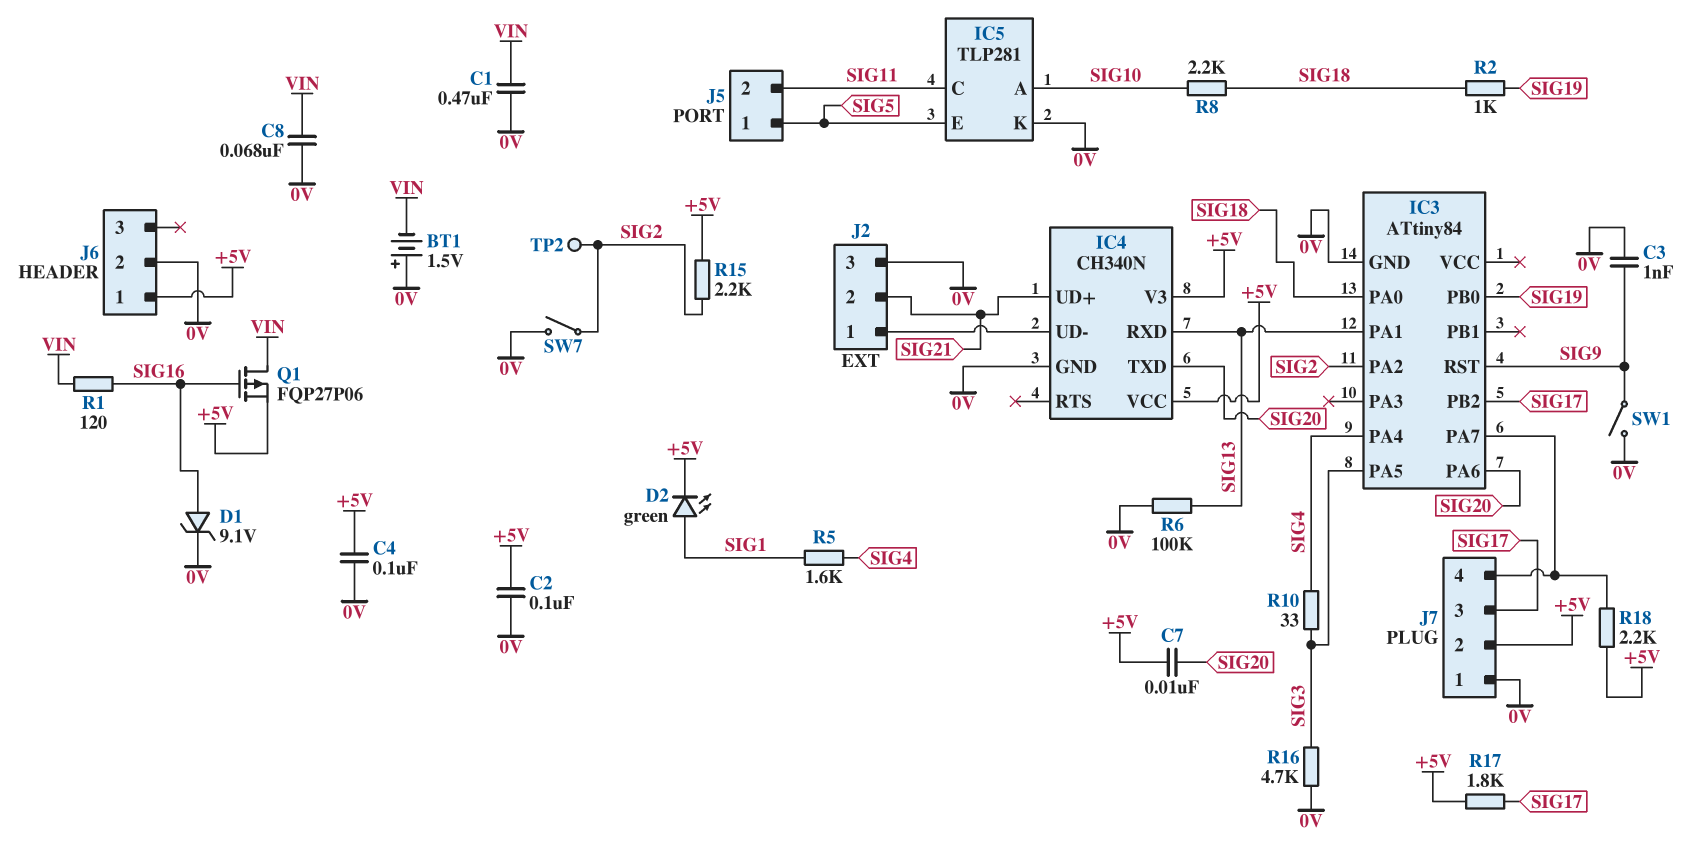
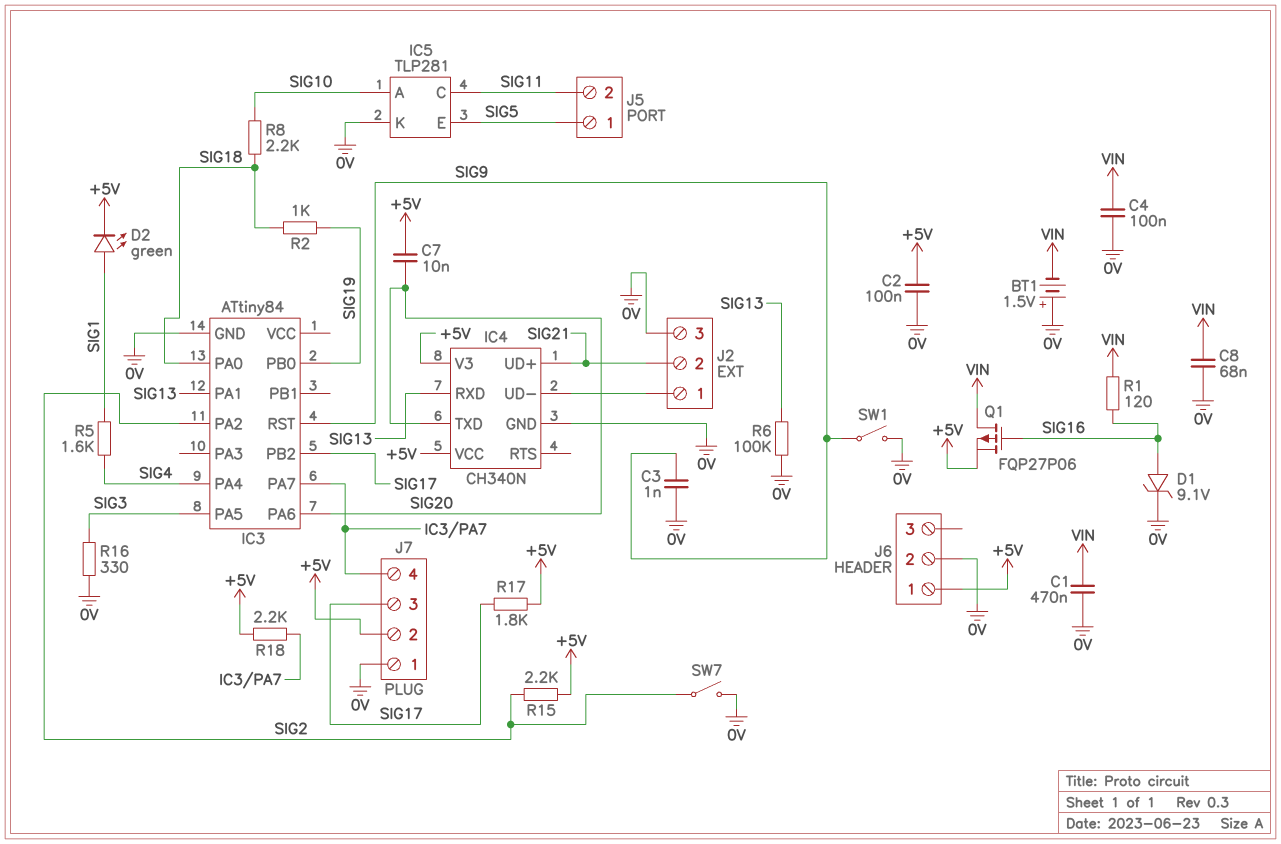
C4: 100nF (+5V, 0V) -> 100nF (0V, VIN)
R10: 33 (SIG3, SIG4) -> none
R16: 4.7k (0V, SIG3) -> 330 (0V, SIG3)
TP2: test point (SIG2) -> none

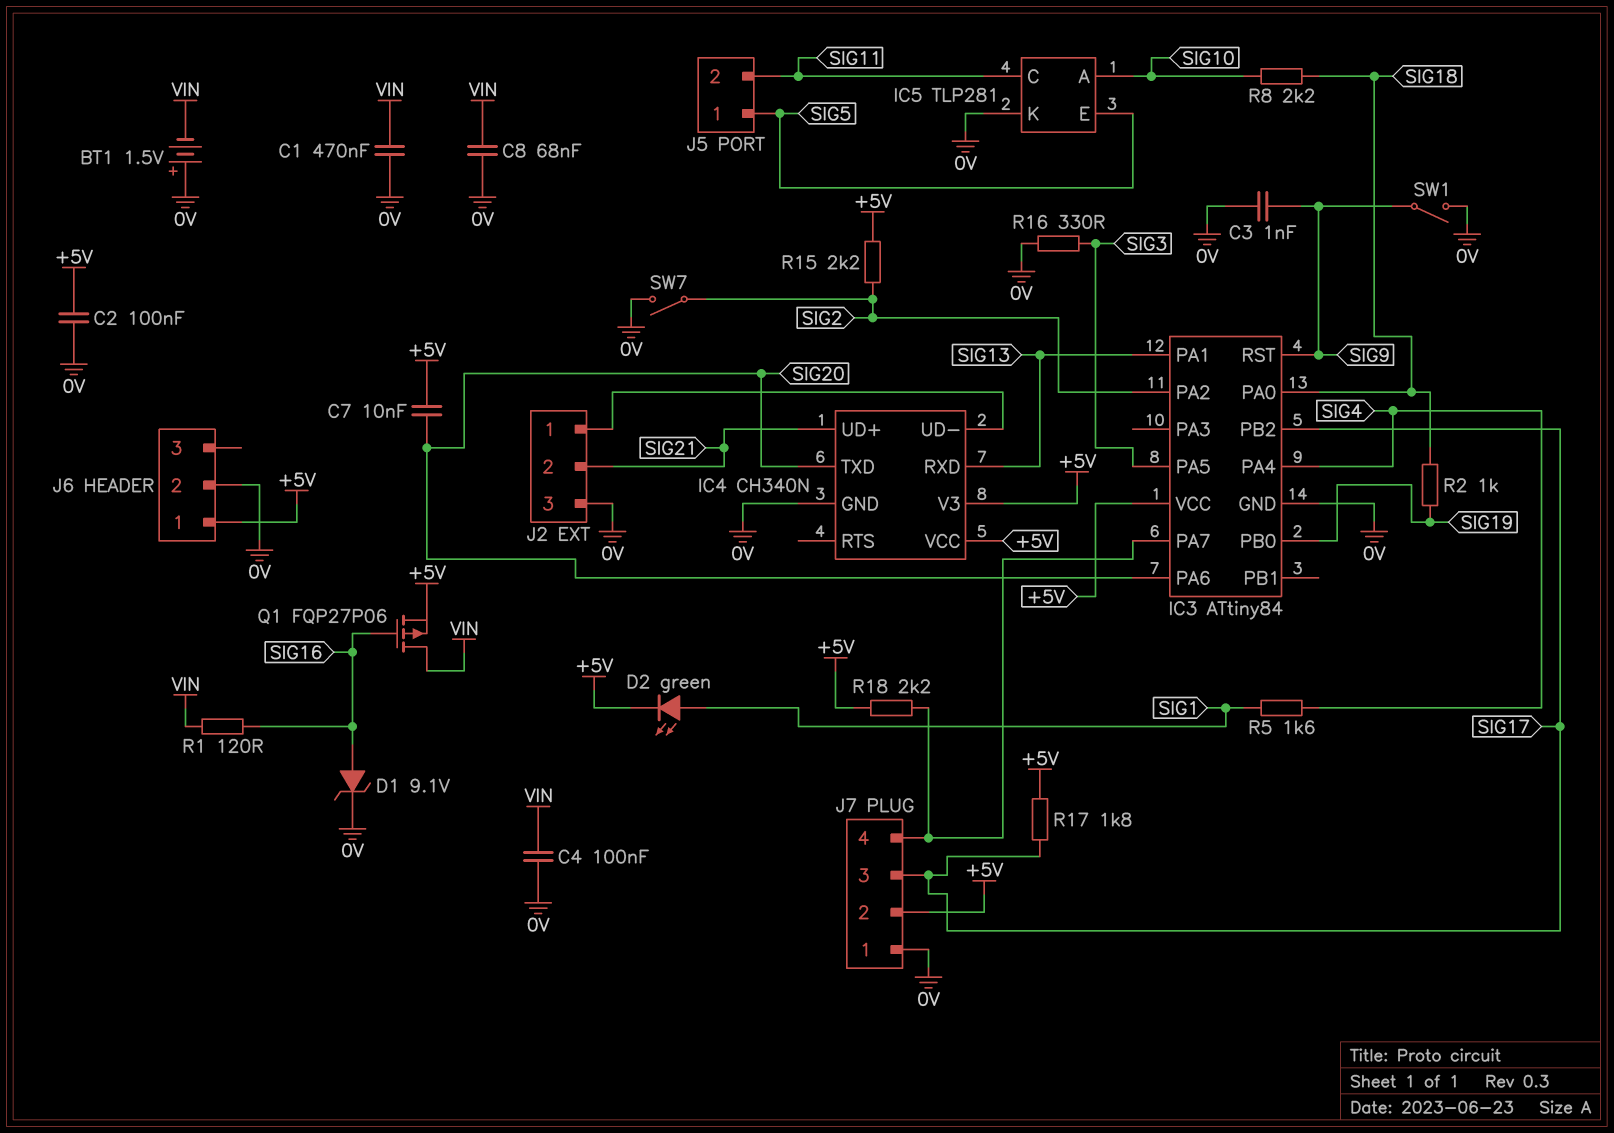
IC3 pin VCC: none -> +5V
R6: 100k (0V, SIG13) -> none

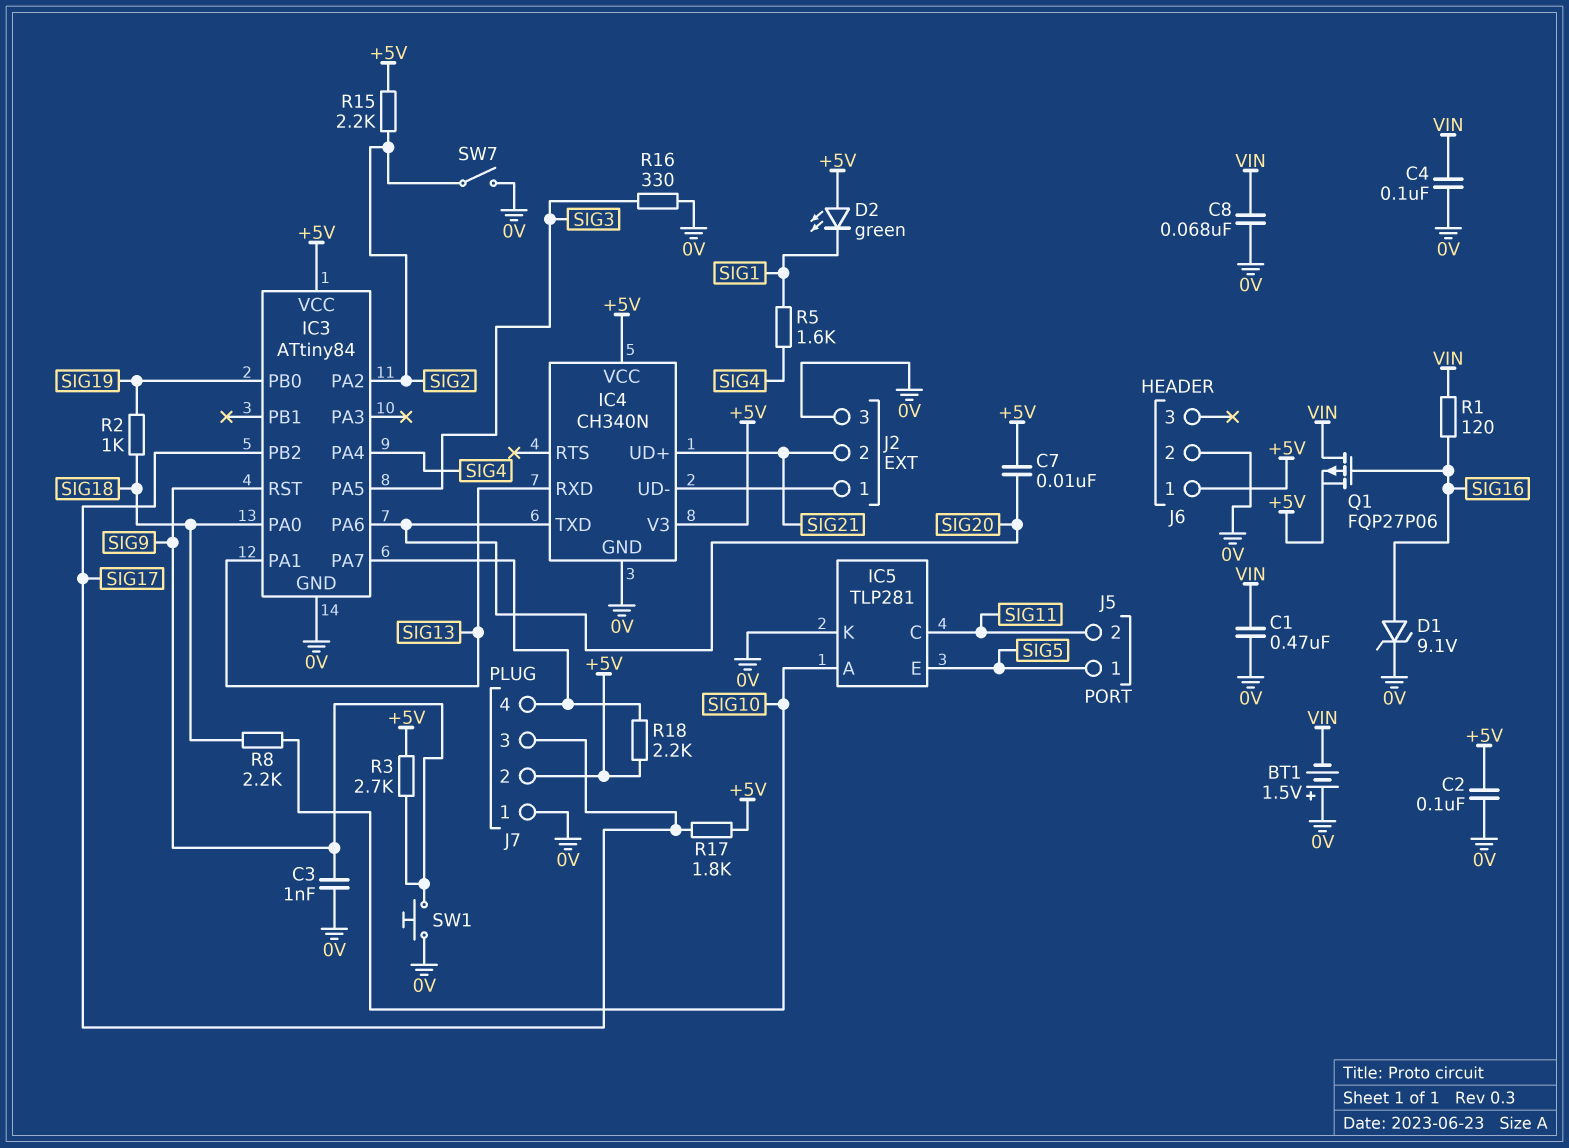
D2: LED green (A SIG1, K +5V) -> LED green (A +5V, K SIG1)
R3: none -> 2.7k (+5V, SIG9)
SW1: switch (0V, SIG9) -> button (0V, SIG9)

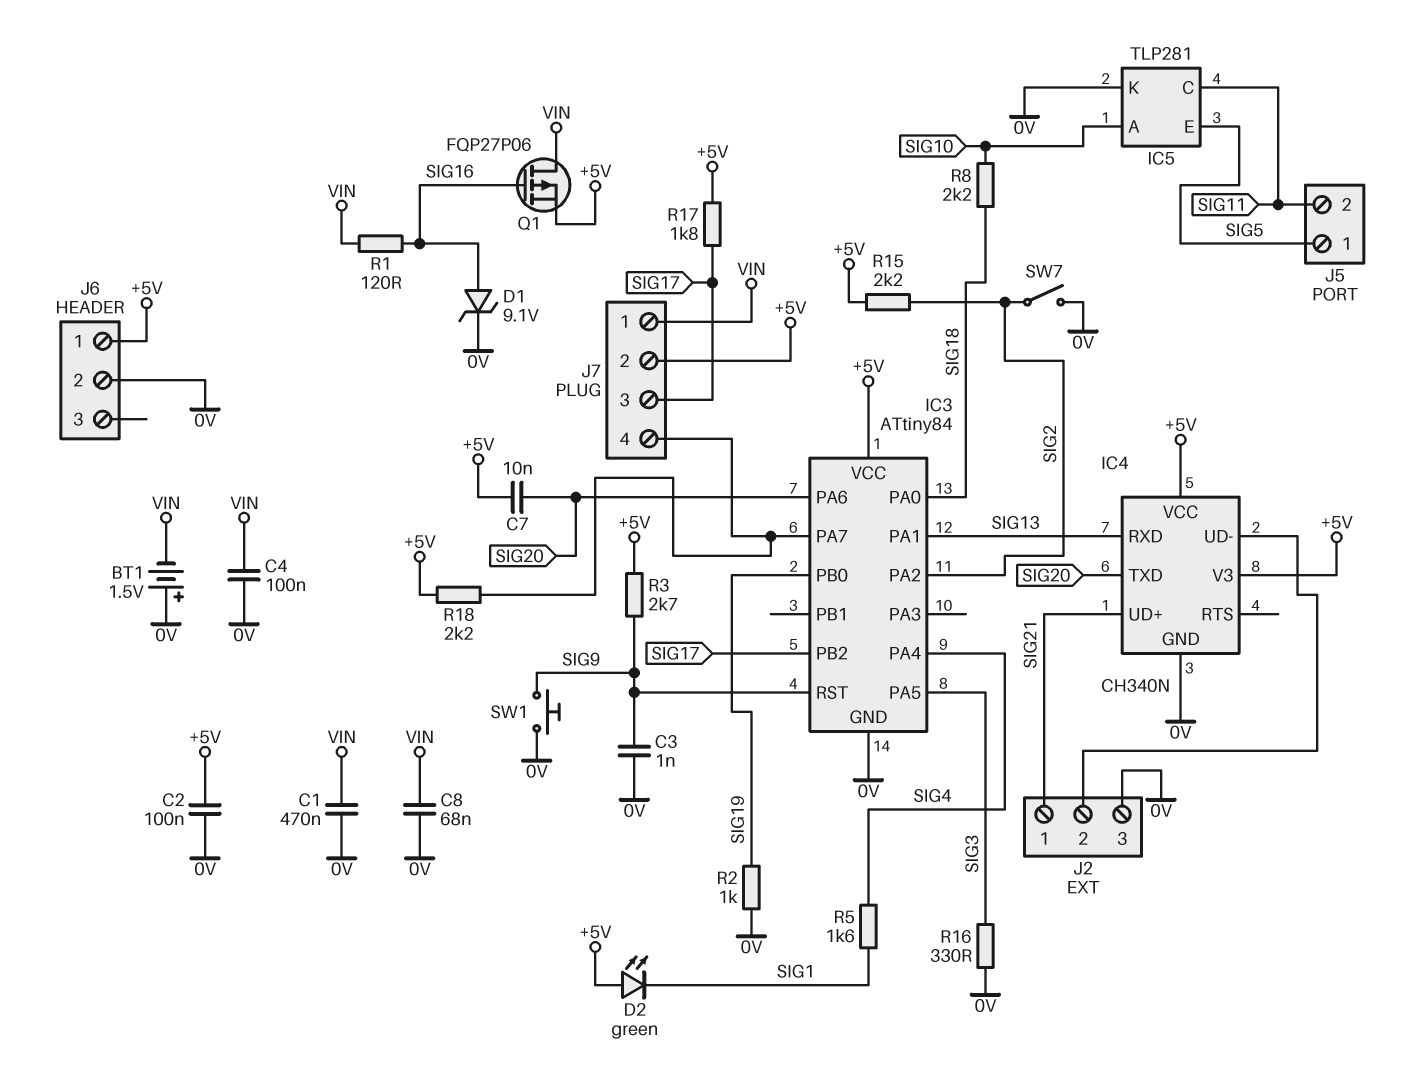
J2 pin 1: IC4/UD- -> SIG21
J2 pin 2: SIG21 -> IC4/UD-
J7 pin 1: 0V -> VIN
R2: 1k (SIG18, SIG19) -> 1k (0V, SIG19)

